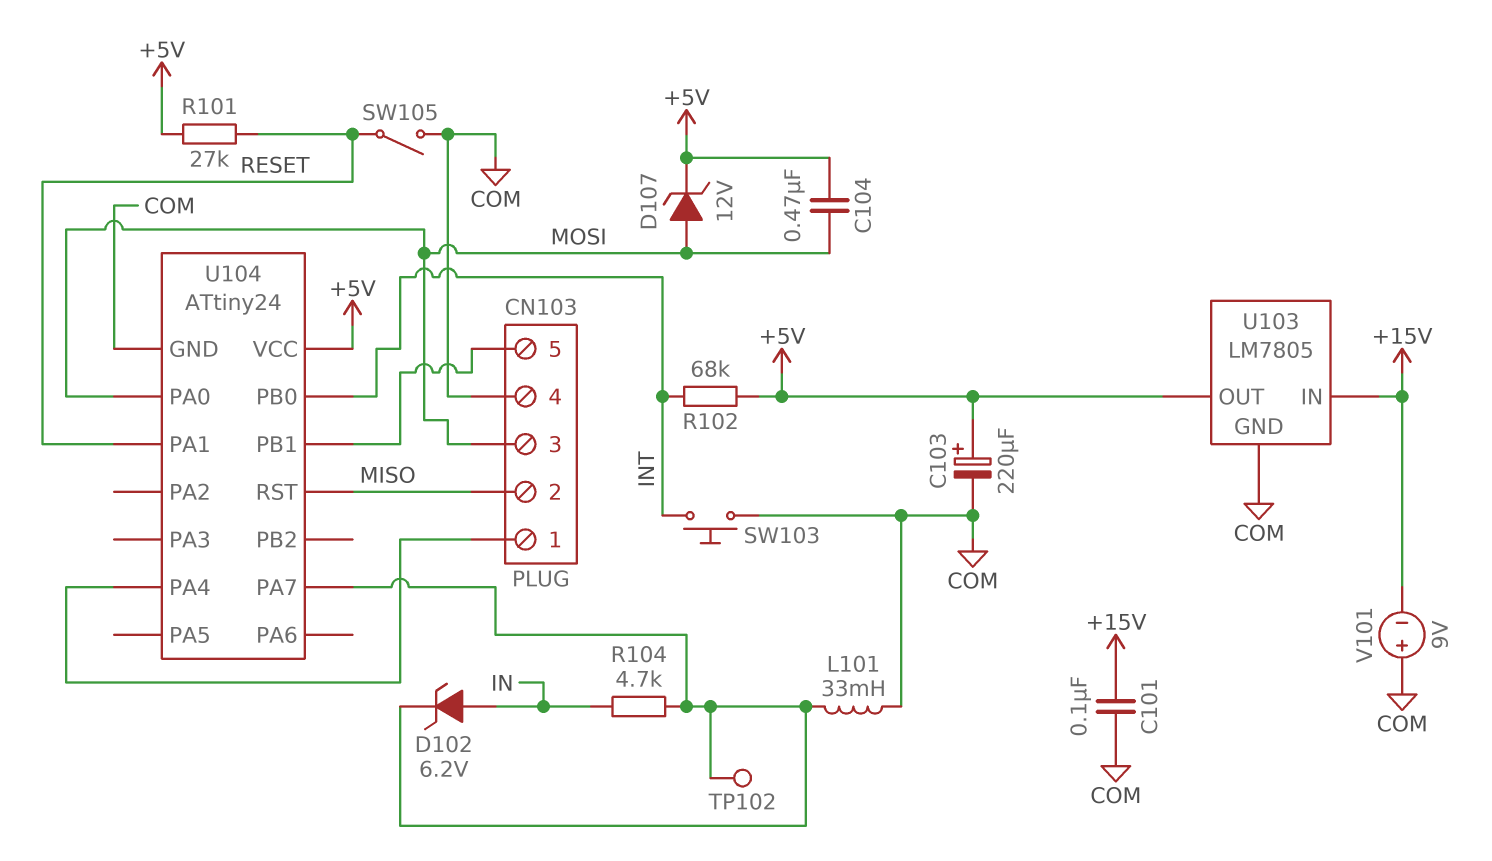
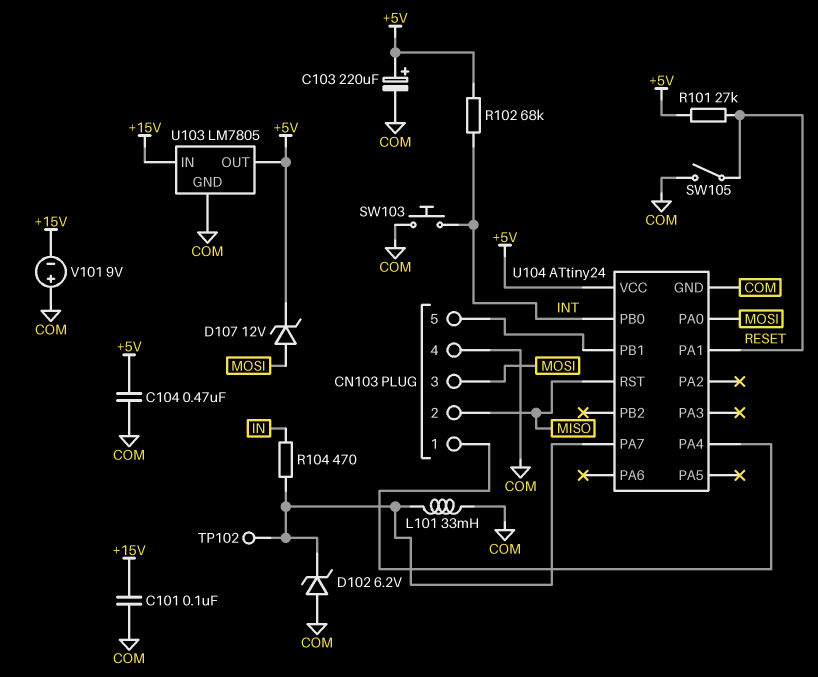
C104: 470nF (+5V, MOSI) -> 470nF (+5V, COM)
D102: zener 6.2V (A IN, K U104/PA7) -> zener 6.2V (A COM, K U104/PA7)
R104: 4.7k (IN, U104/PA7) -> 470 (IN, U104/PA7)

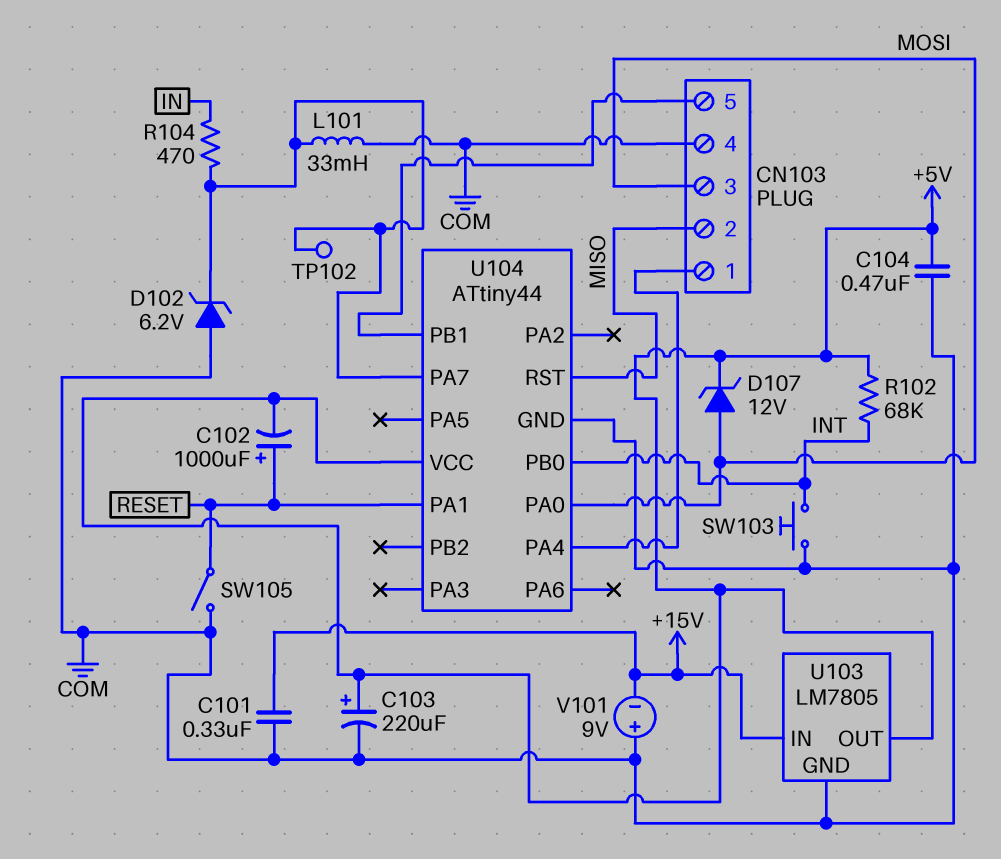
C101: 100nF (+15V, COM) -> 330nF (+15V, COM)
C102: none -> 1000uF (plus RESET, minus +5V)
R101: 27k (+5V, RESET) -> none
U104: ATtiny24 -> ATtiny44

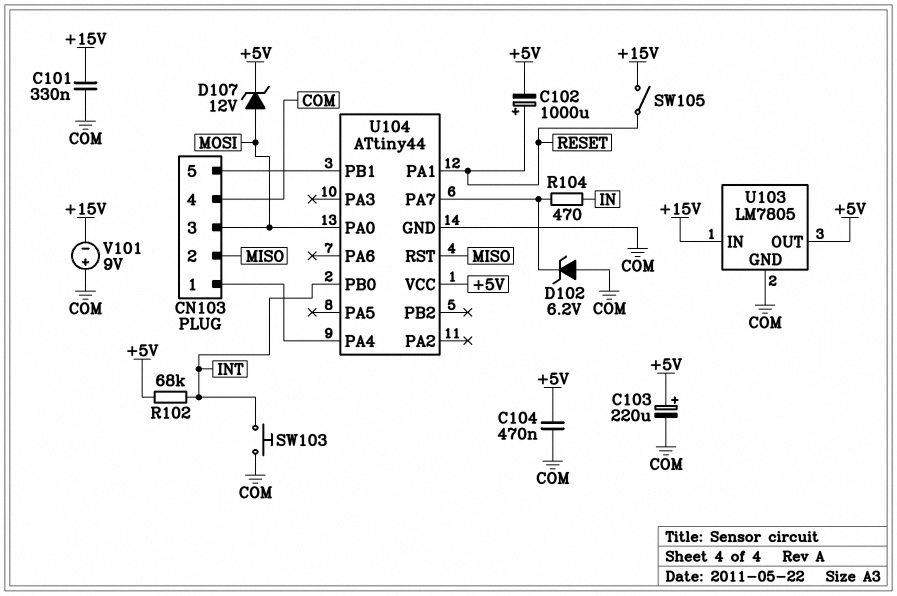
L101: 33mH (COM, U104/PA7) -> none
SW105: switch (COM, RESET) -> switch (+15V, RESET)
TP102: test point (U104/PA7) -> none

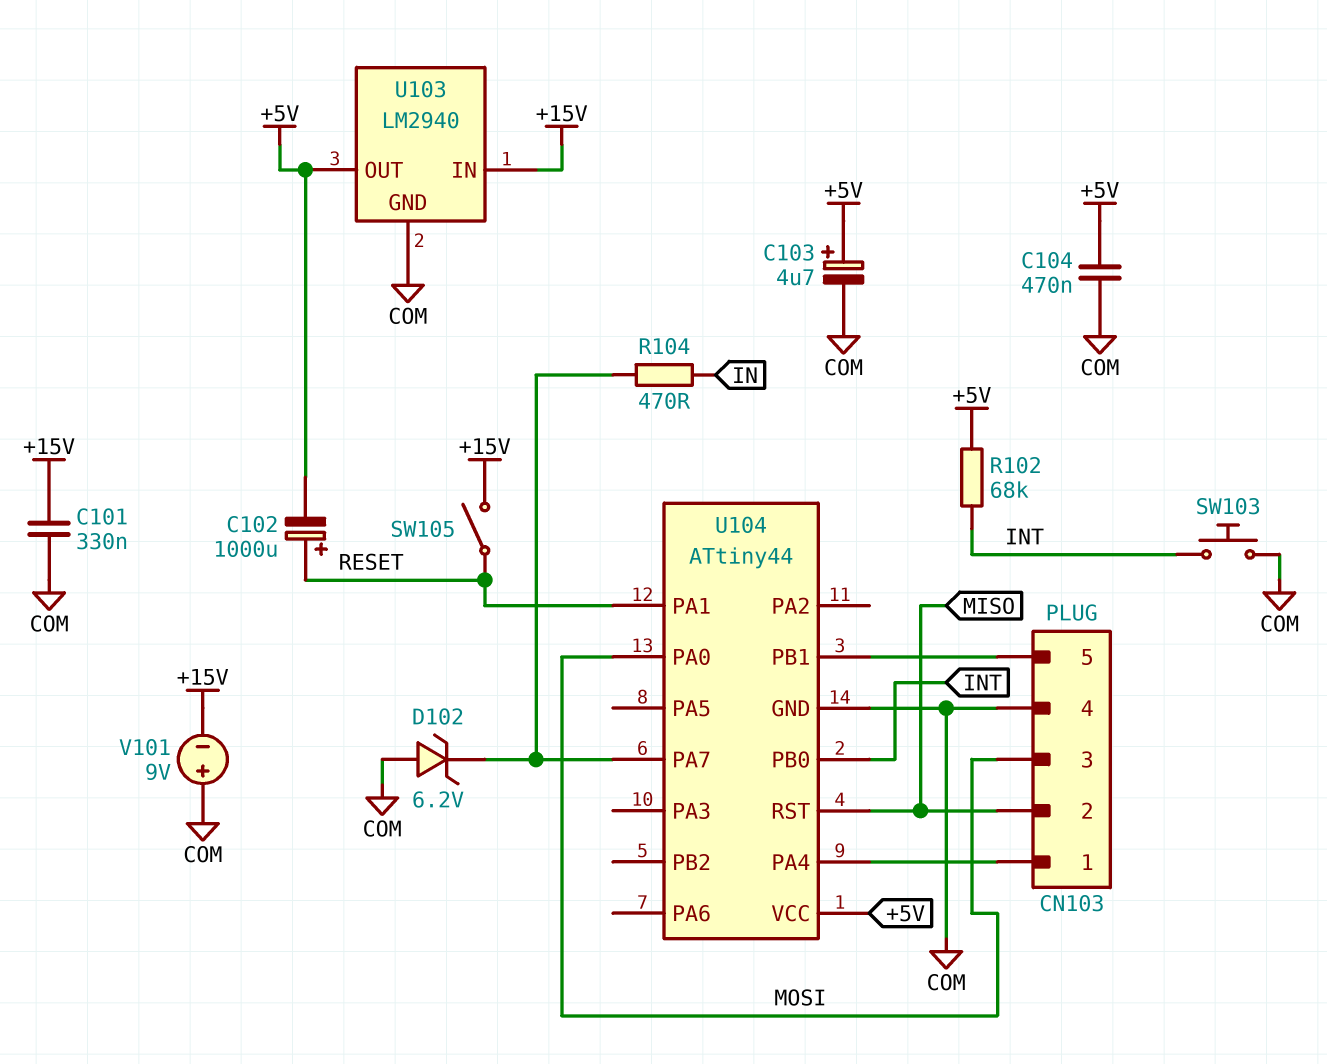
C103: 220uF (plus +5V, minus COM) -> 4.7uF (plus +5V, minus COM)
D107: zener 12V (A MOSI, K +5V) -> none
U103: LM7805 -> LM2940

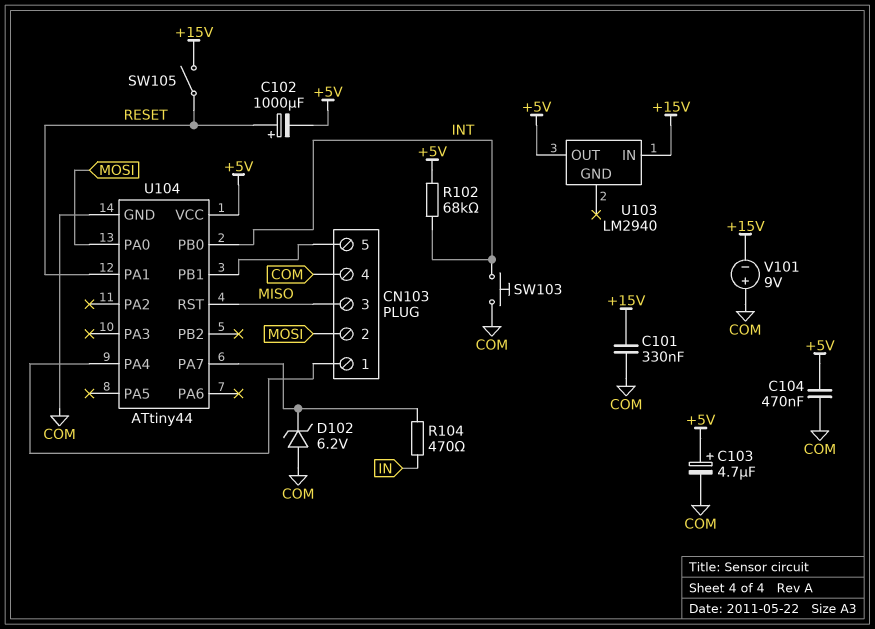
CN103 pin 2: MISO -> MOSI
CN103 pin 3: MOSI -> MISO
U103 pin GND: COM -> none

